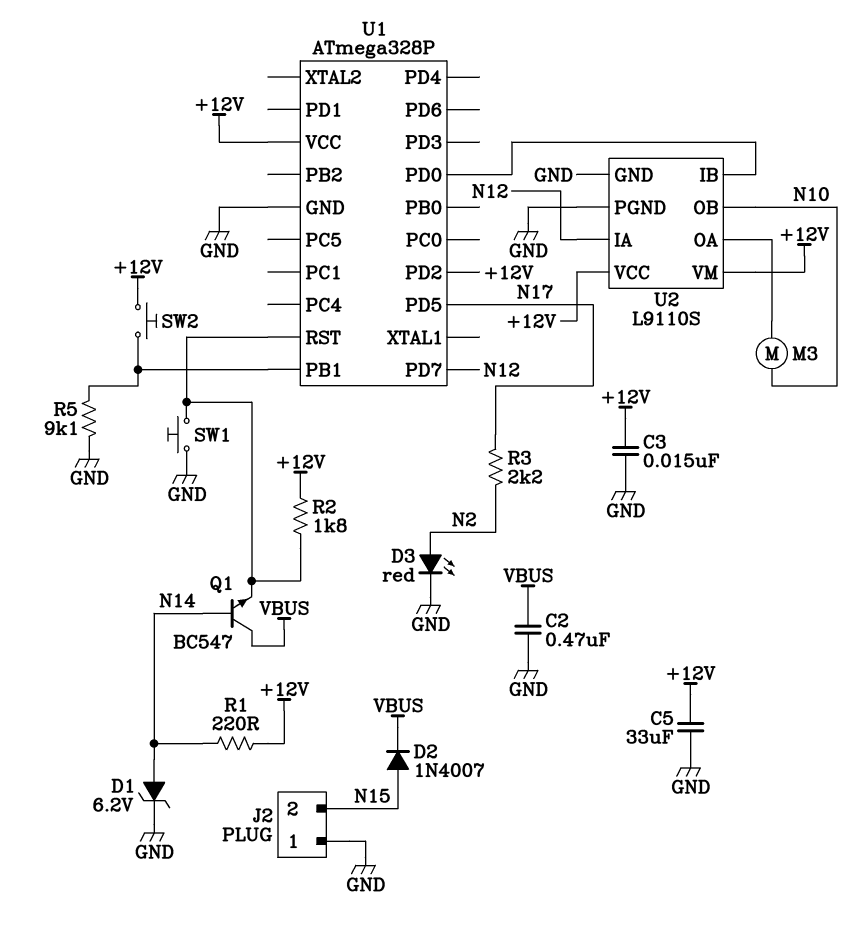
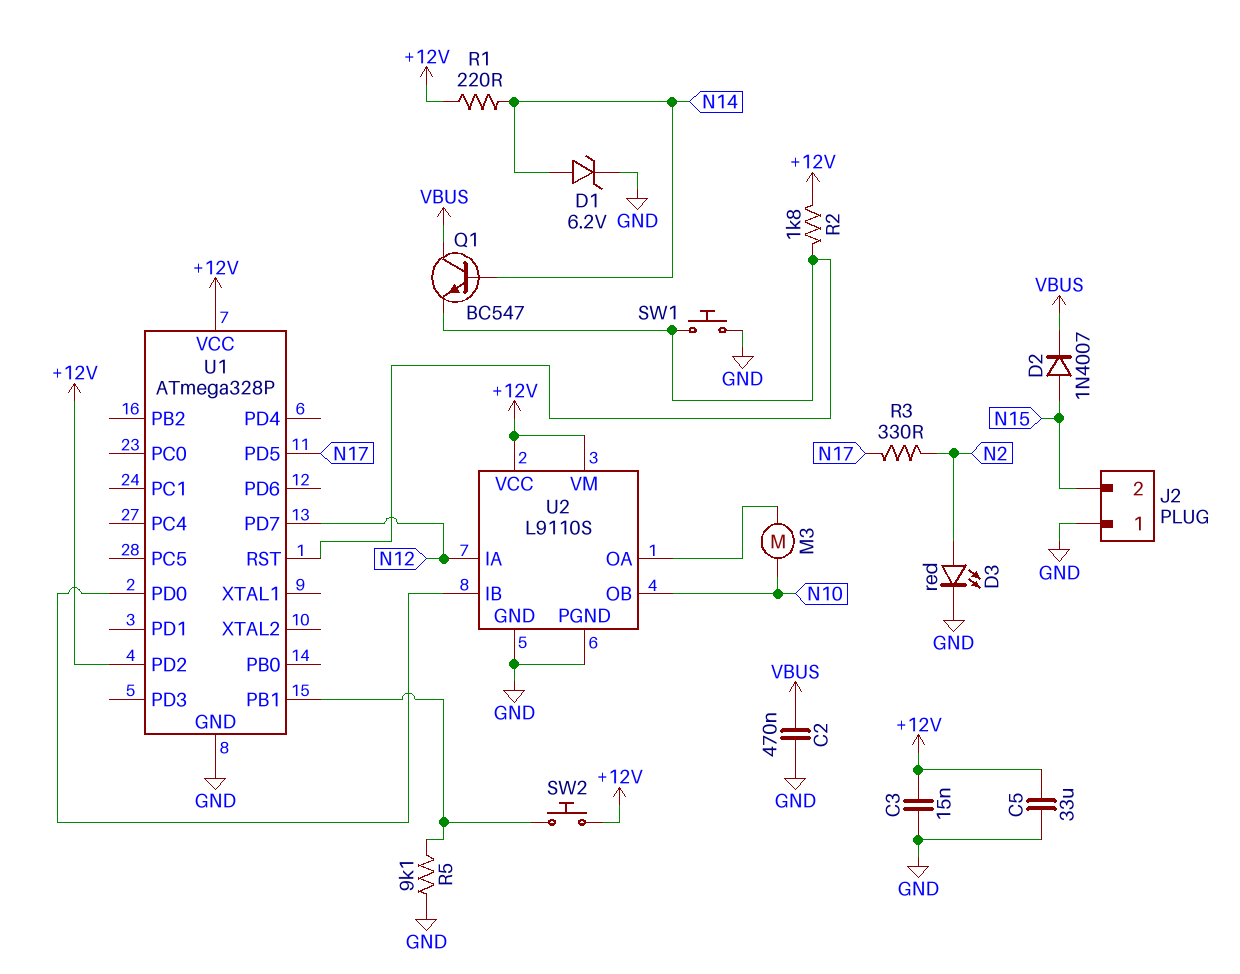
R3: 2.2k (N2, N17) -> 330 (N2, N17)

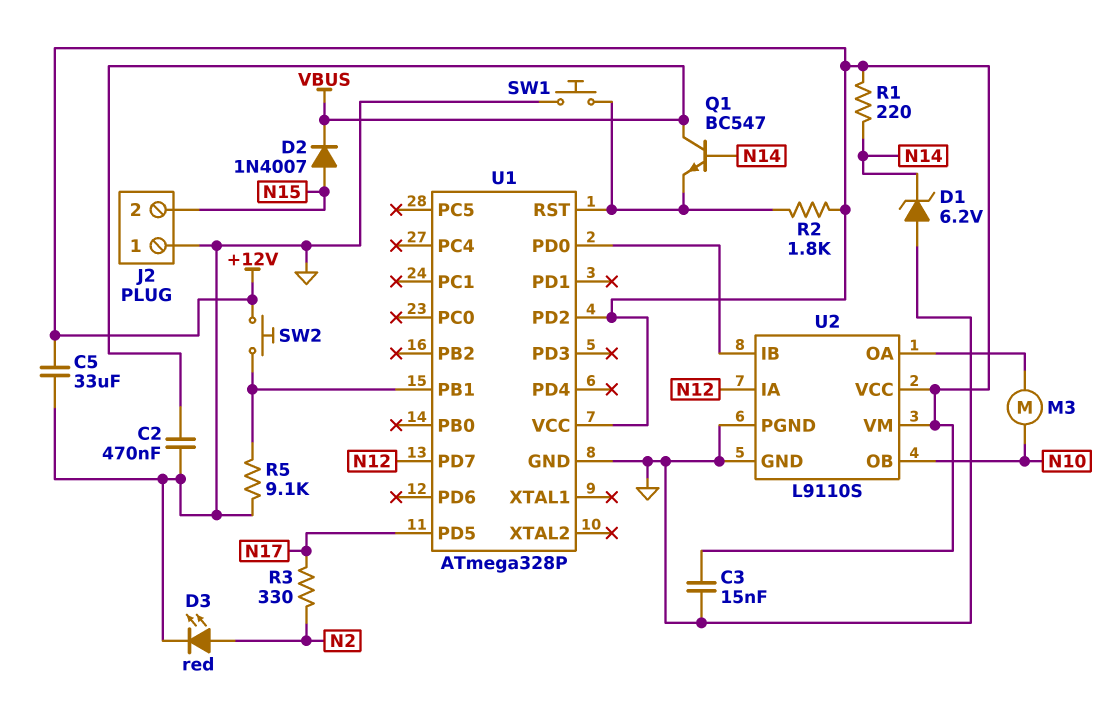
D1: zener 6.2V (A N14, K GND) -> zener 6.2V (A GND, K N14)

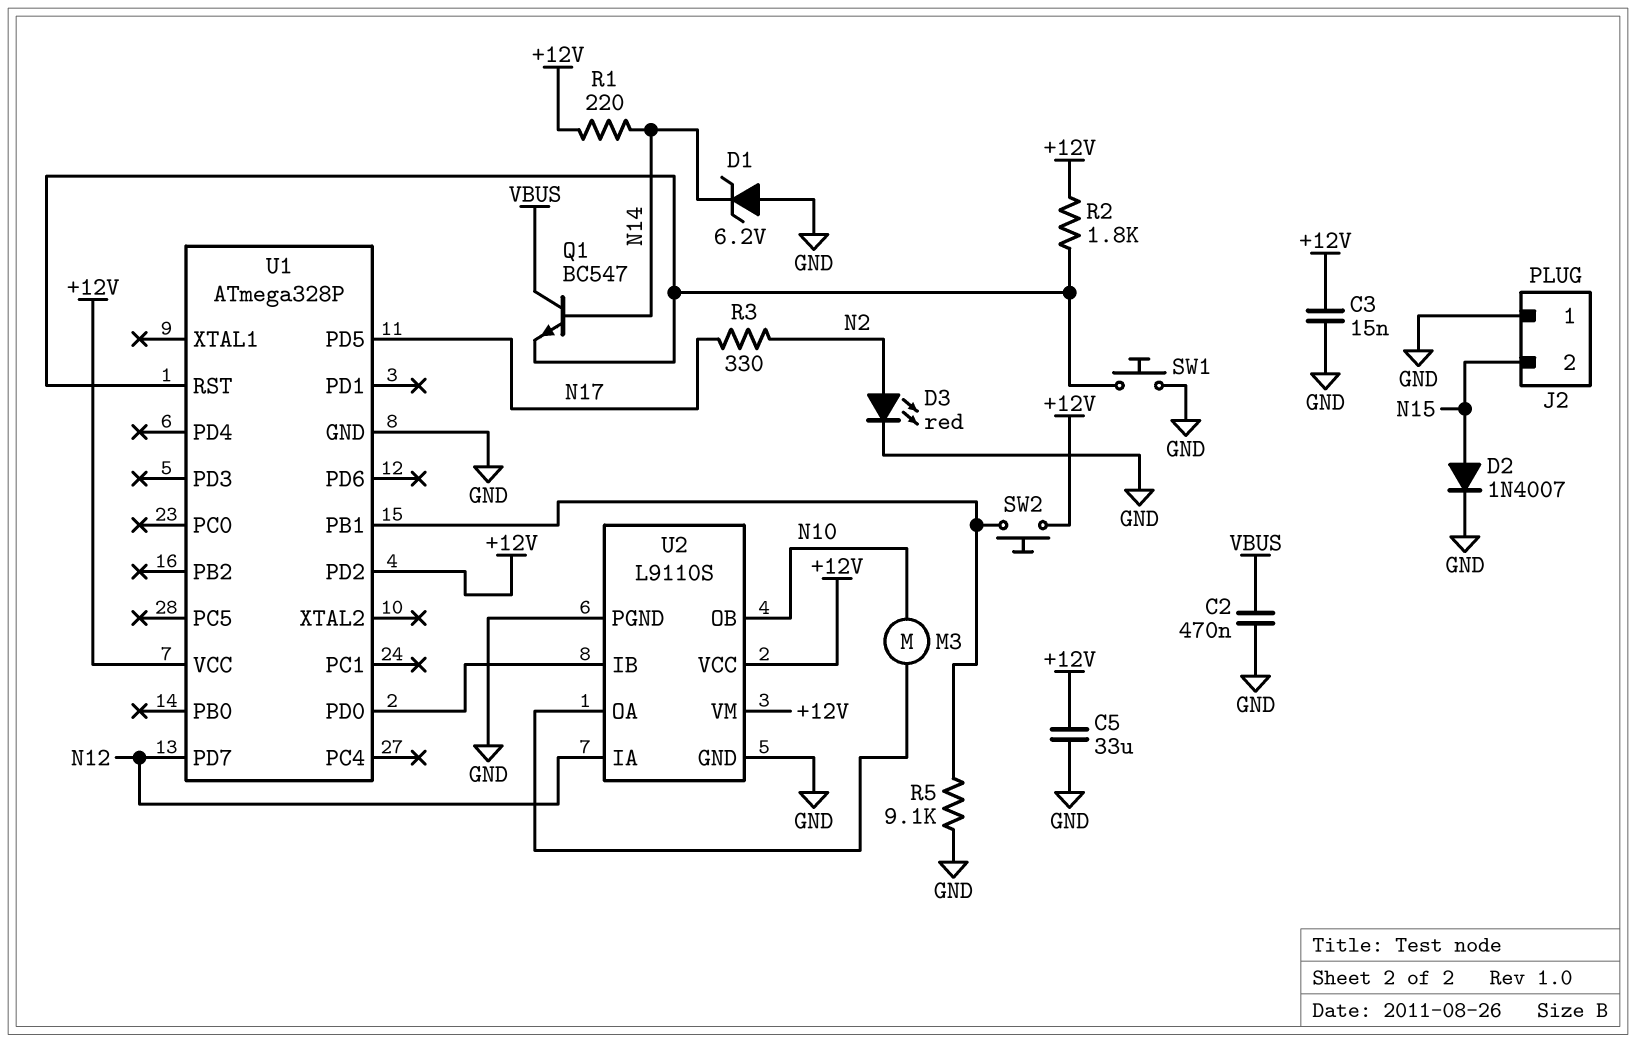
D2: diode 1N4007 (A N15, K VBUS) -> diode 1N4007 (A N15, K GND)

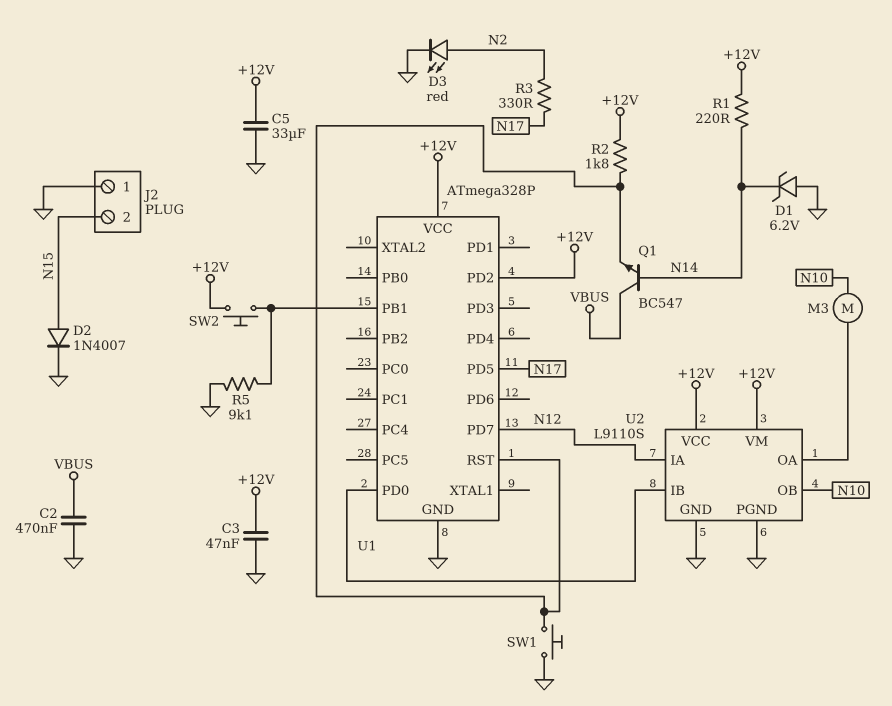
C3: 15nF (+12V, GND) -> 47nF (+12V, GND)

